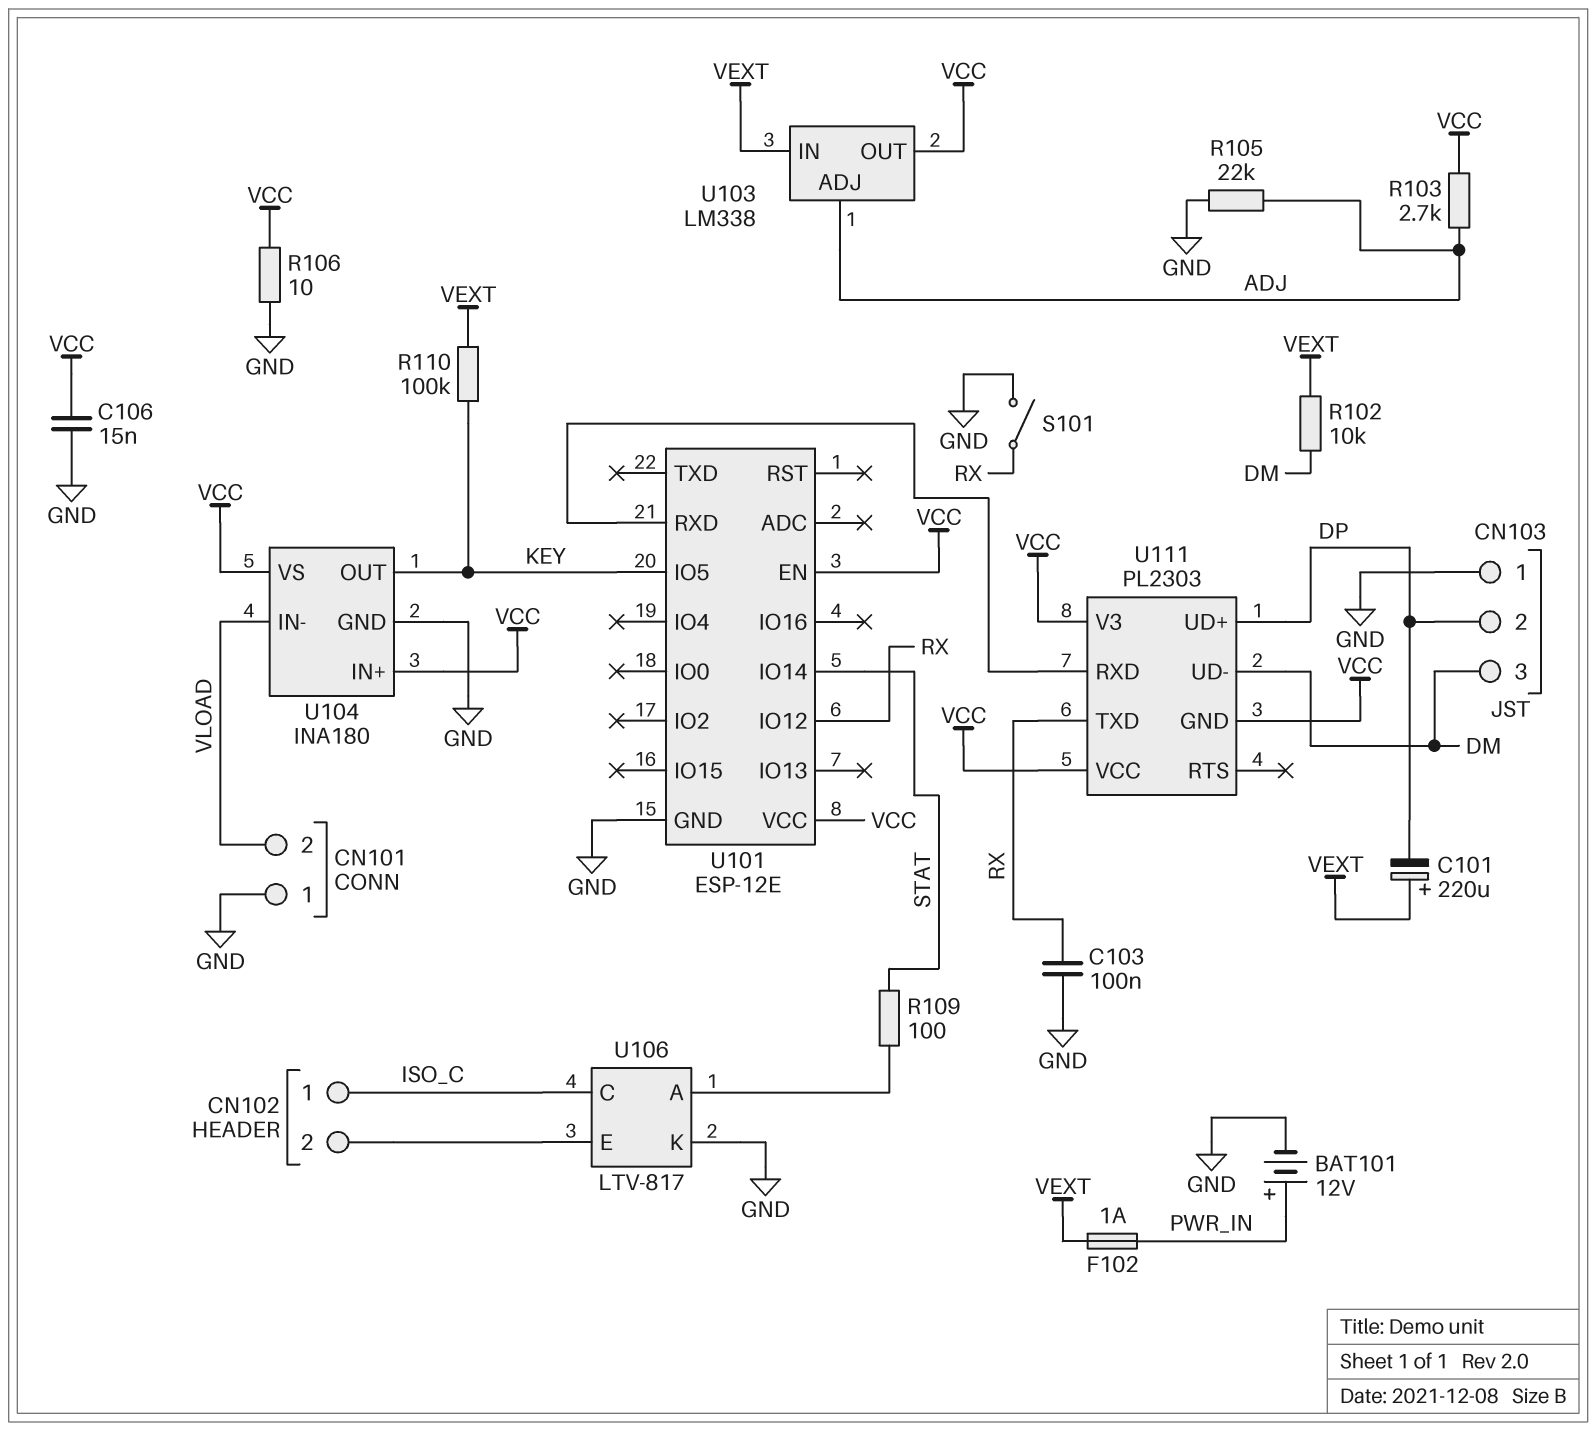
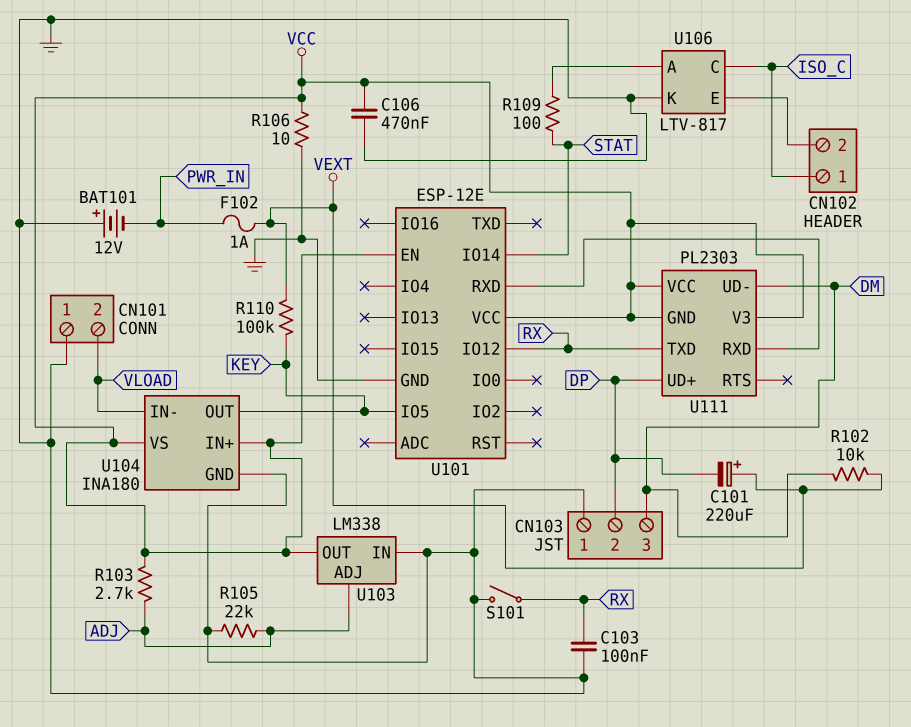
BAT101: 12V (plus PWR_IN, minus GND) -> 12V (plus GND, minus PWR_IN)
C106: 15nF (GND, VCC) -> 470nF (GND, VCC)
U103 pin IN: VEXT -> GND

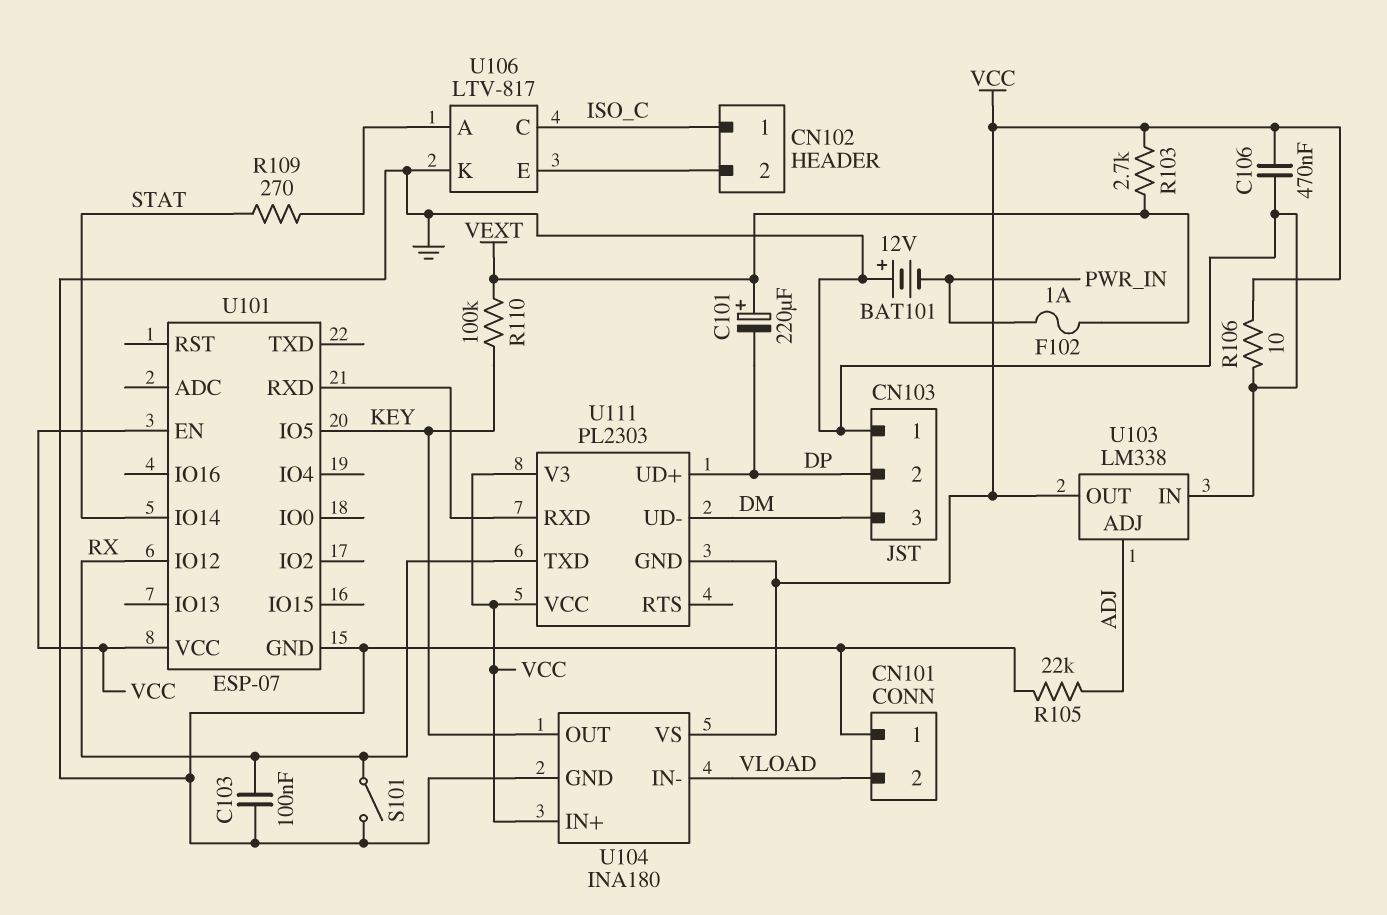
R102: 10k (DM, VEXT) -> none
R103: 2.7k (ADJ, VCC) -> 2.7k (VCC, VEXT)
R109: 100 (STAT, U106/A) -> 270 (STAT, U106/A)
U101: ESP-12E -> ESP-07

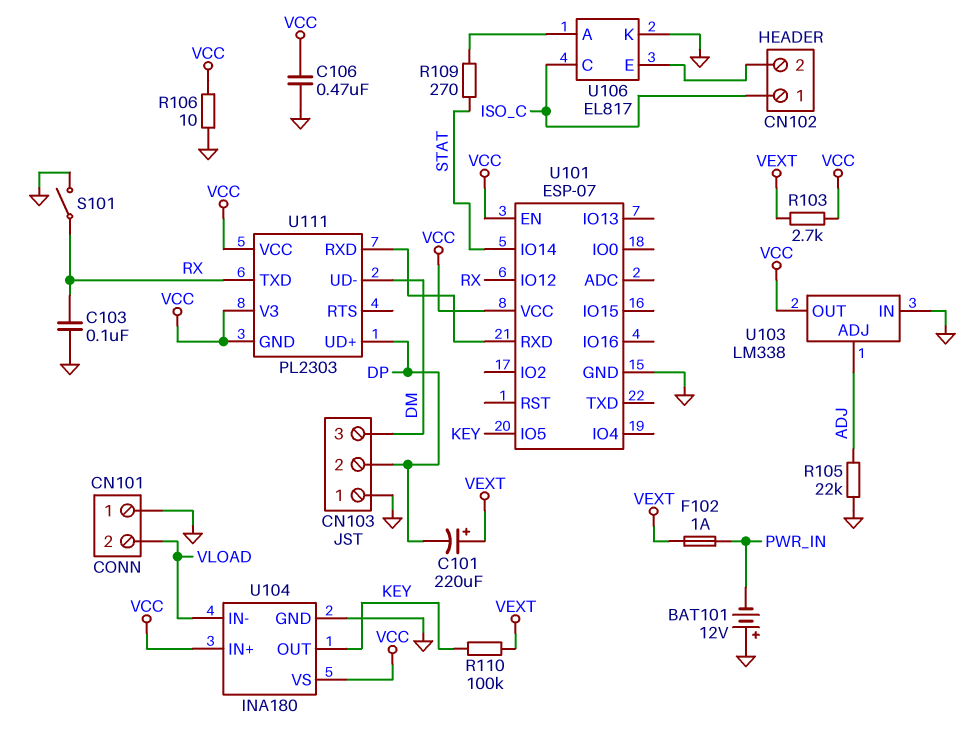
U106: LTV-817 -> EL817

